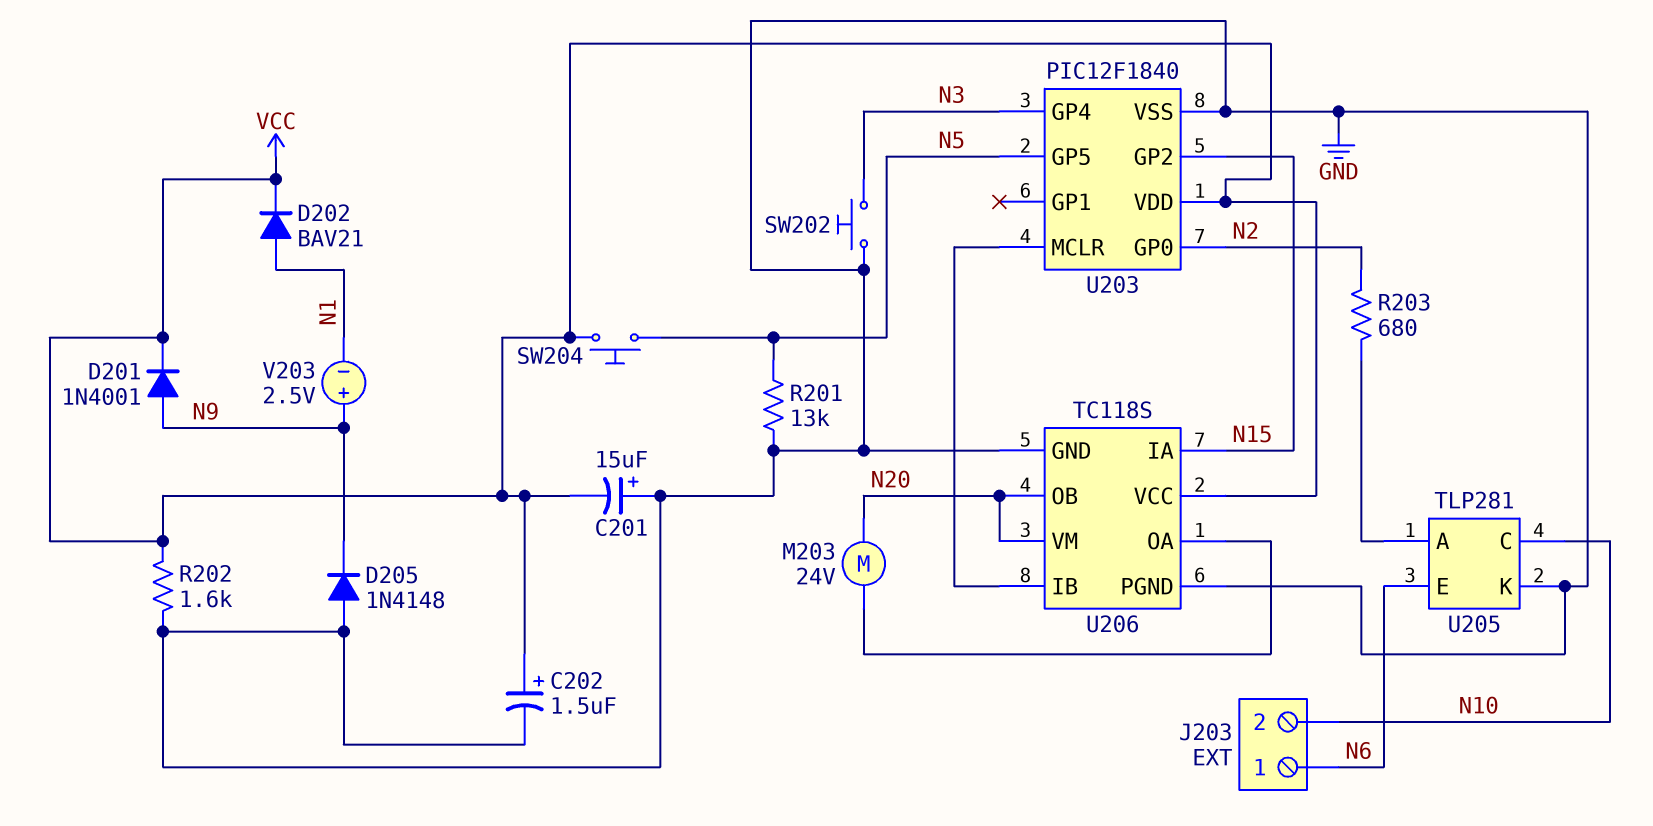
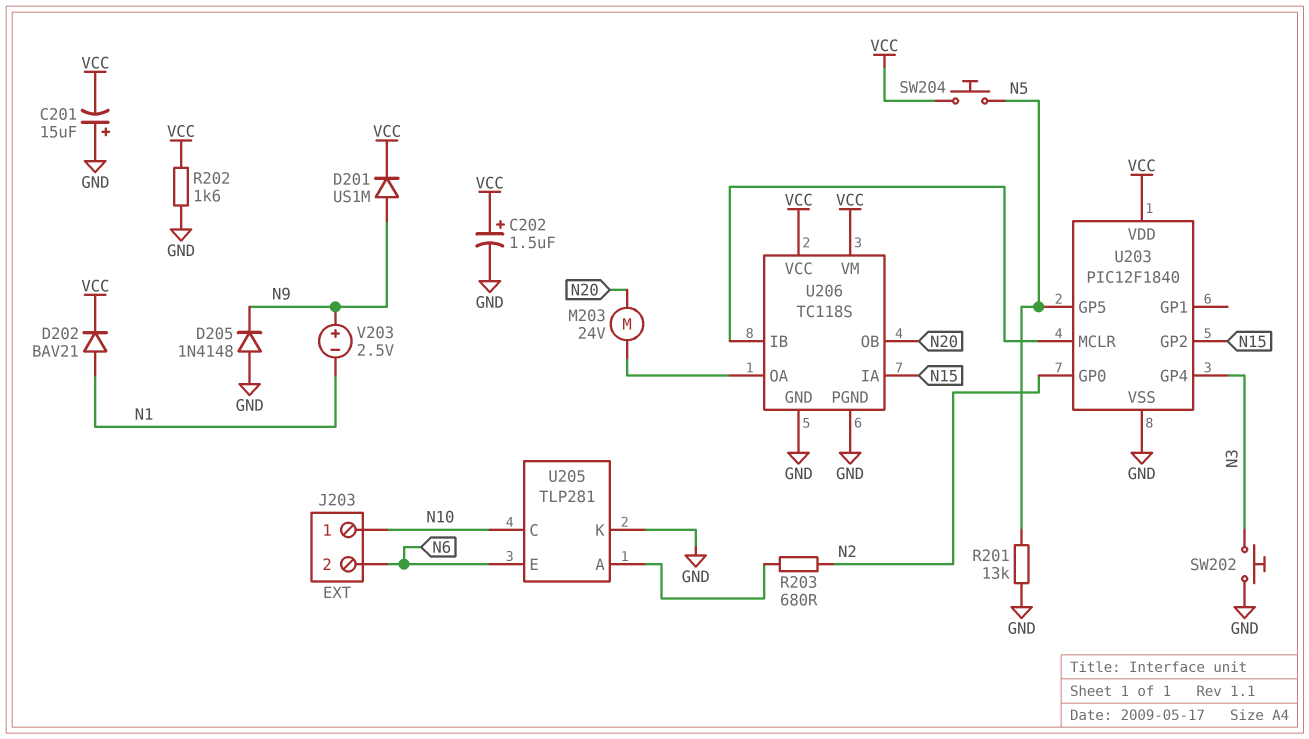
D201: diode 1N4001 (A N9, K VCC) -> diode US1M (A N9, K VCC)
J203 pin 1: N6 -> N10
J203 pin 2: N10 -> N6
U206 pin VM: N20 -> VCC

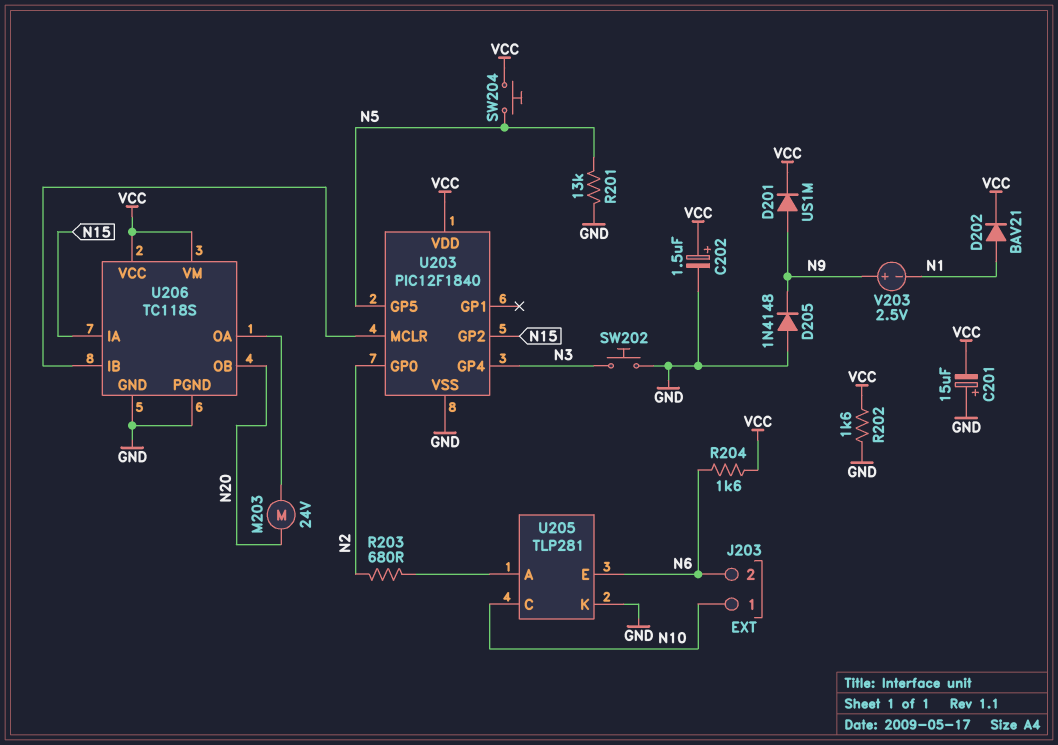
R204: none -> 1.6k (N6, VCC)

